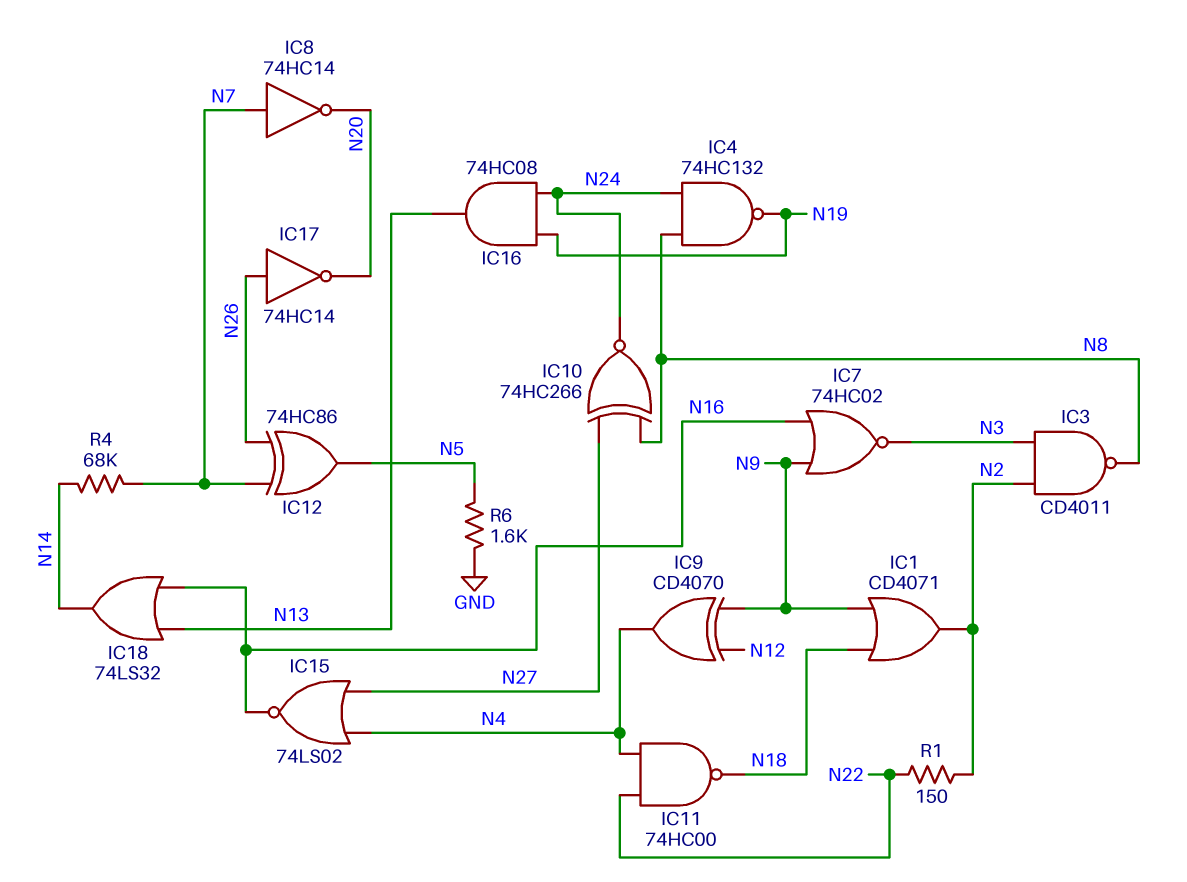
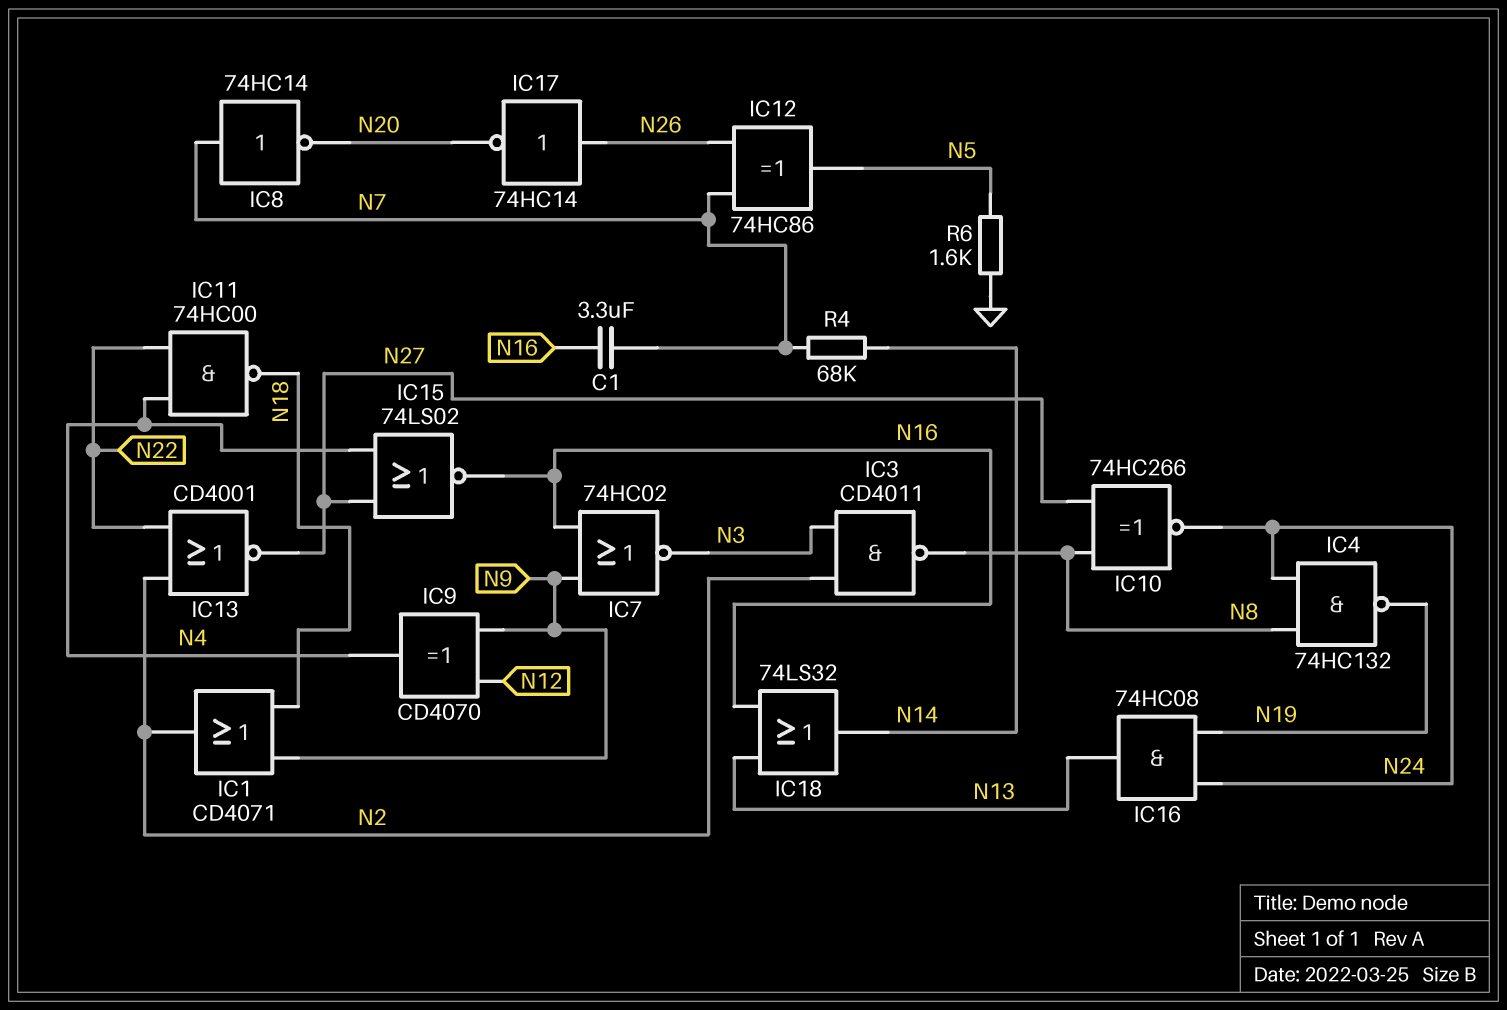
C1: none -> 3.3uF (N7, N16)
IC13: none -> NOR CD4001 (in N2, in N22, out N27)
R1: 150 (N2, N22) -> none

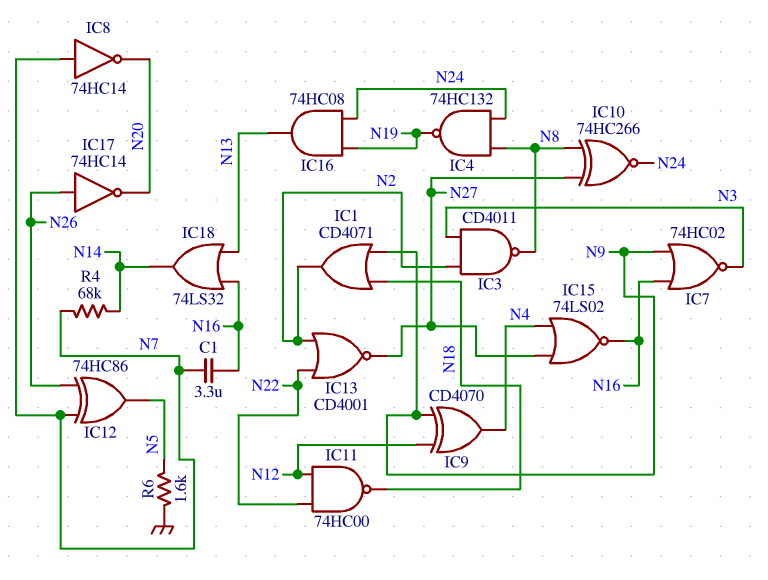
IC11: NAND 74HC00 (in N4, in N22, out N18) -> NAND 74HC00 (in N12, in N22, out N18)

